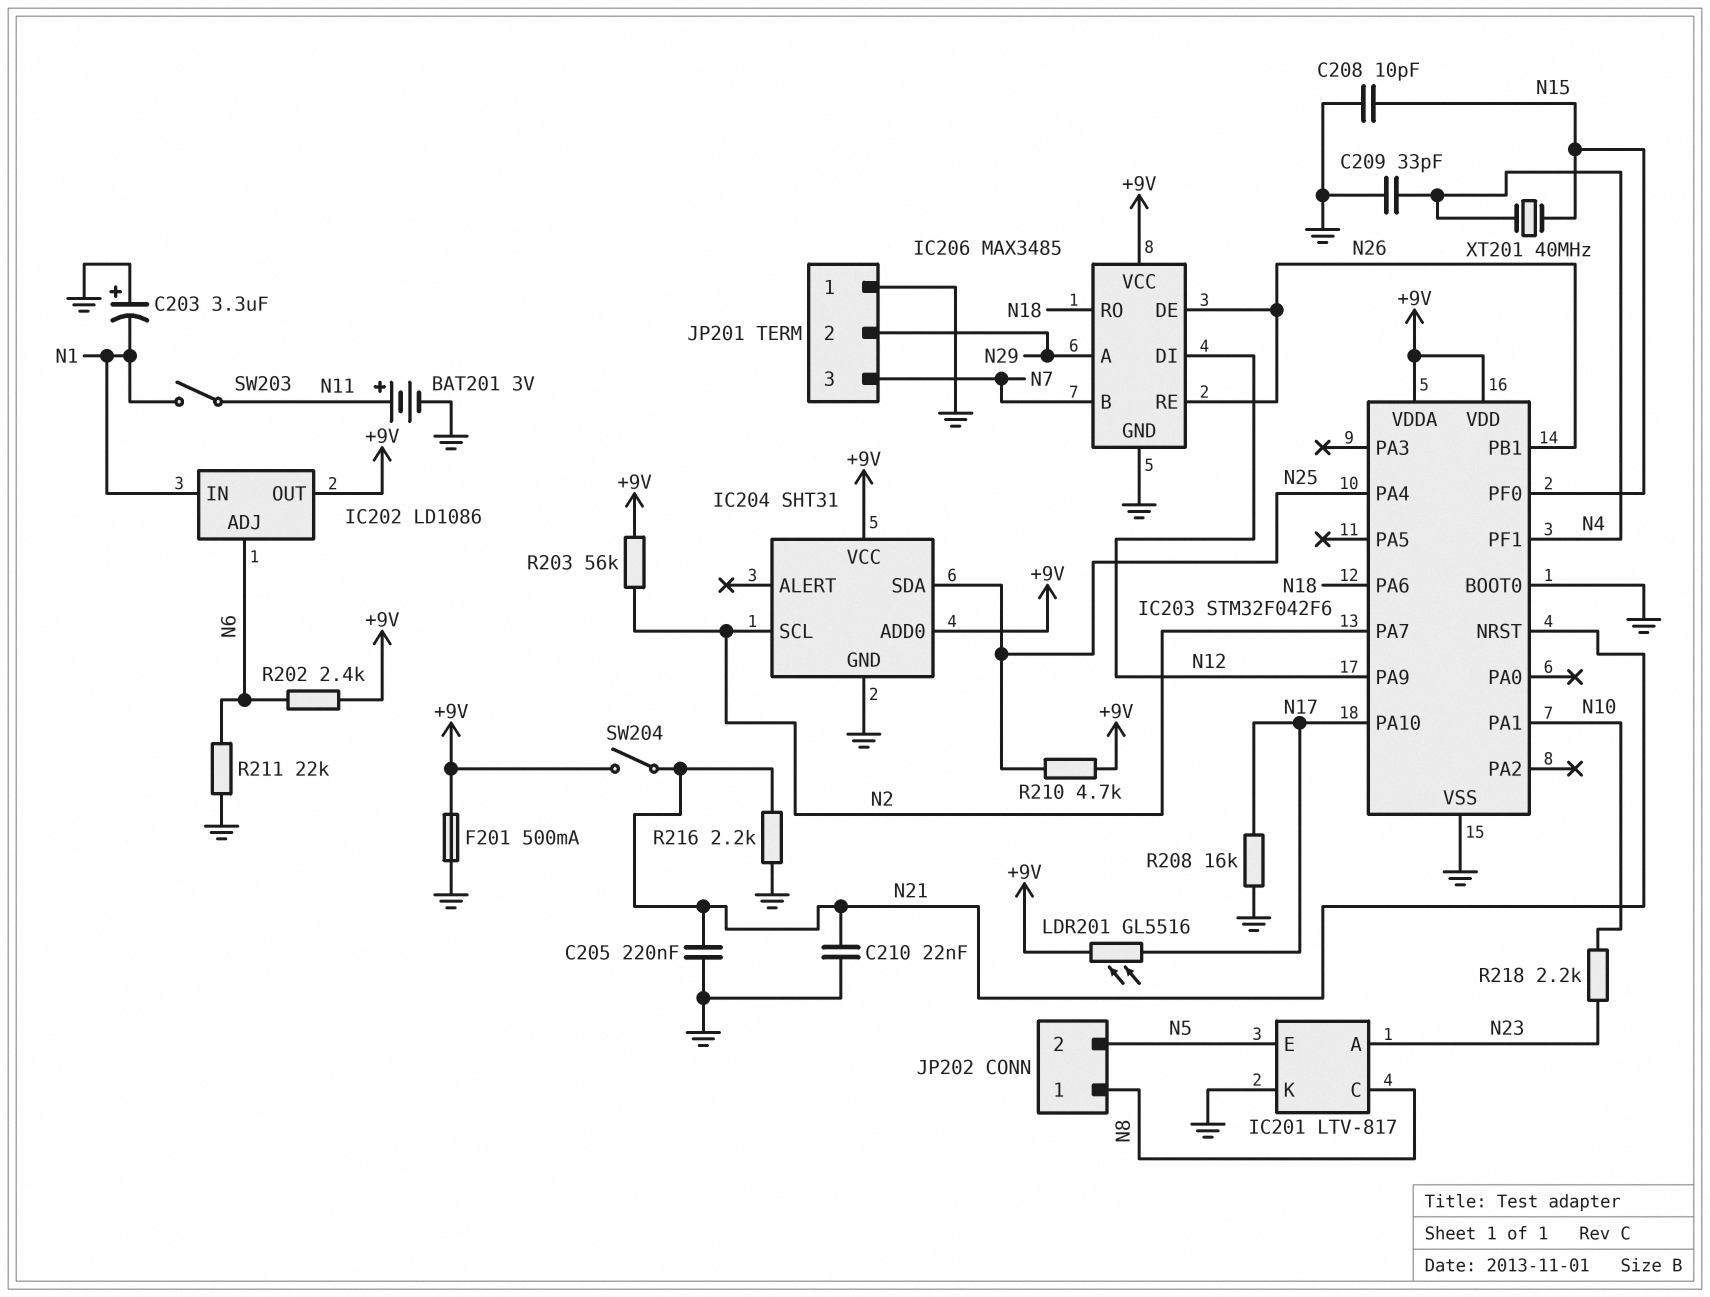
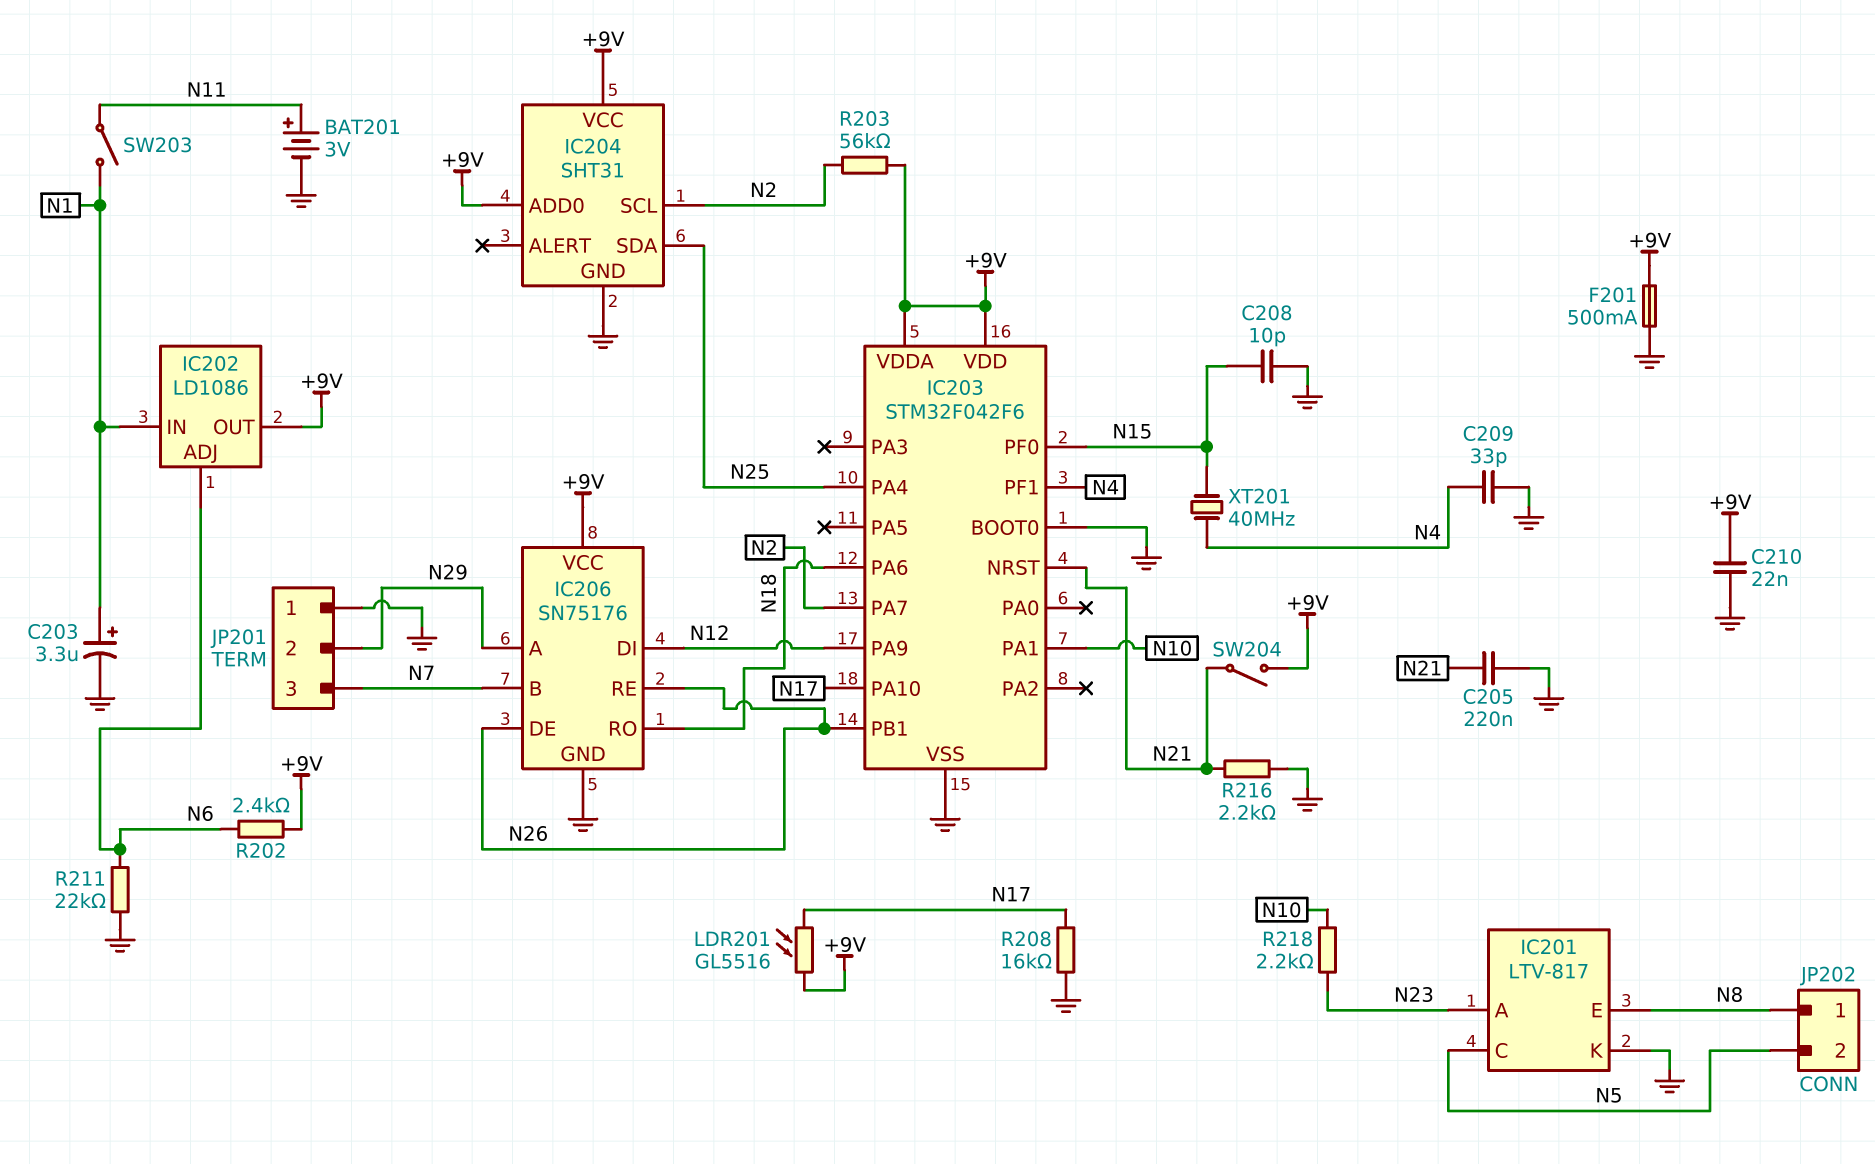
C203: 3.3uF (plus GND, minus N1) -> 3.3uF (plus N1, minus GND)
C210: 22nF (GND, N21) -> 22nF (+9V, GND)
IC201 pin C: N8 -> N5
IC201 pin E: N5 -> N8
IC206: MAX3485 -> SN75176
R210: 4.7k (+9V, N25) -> none

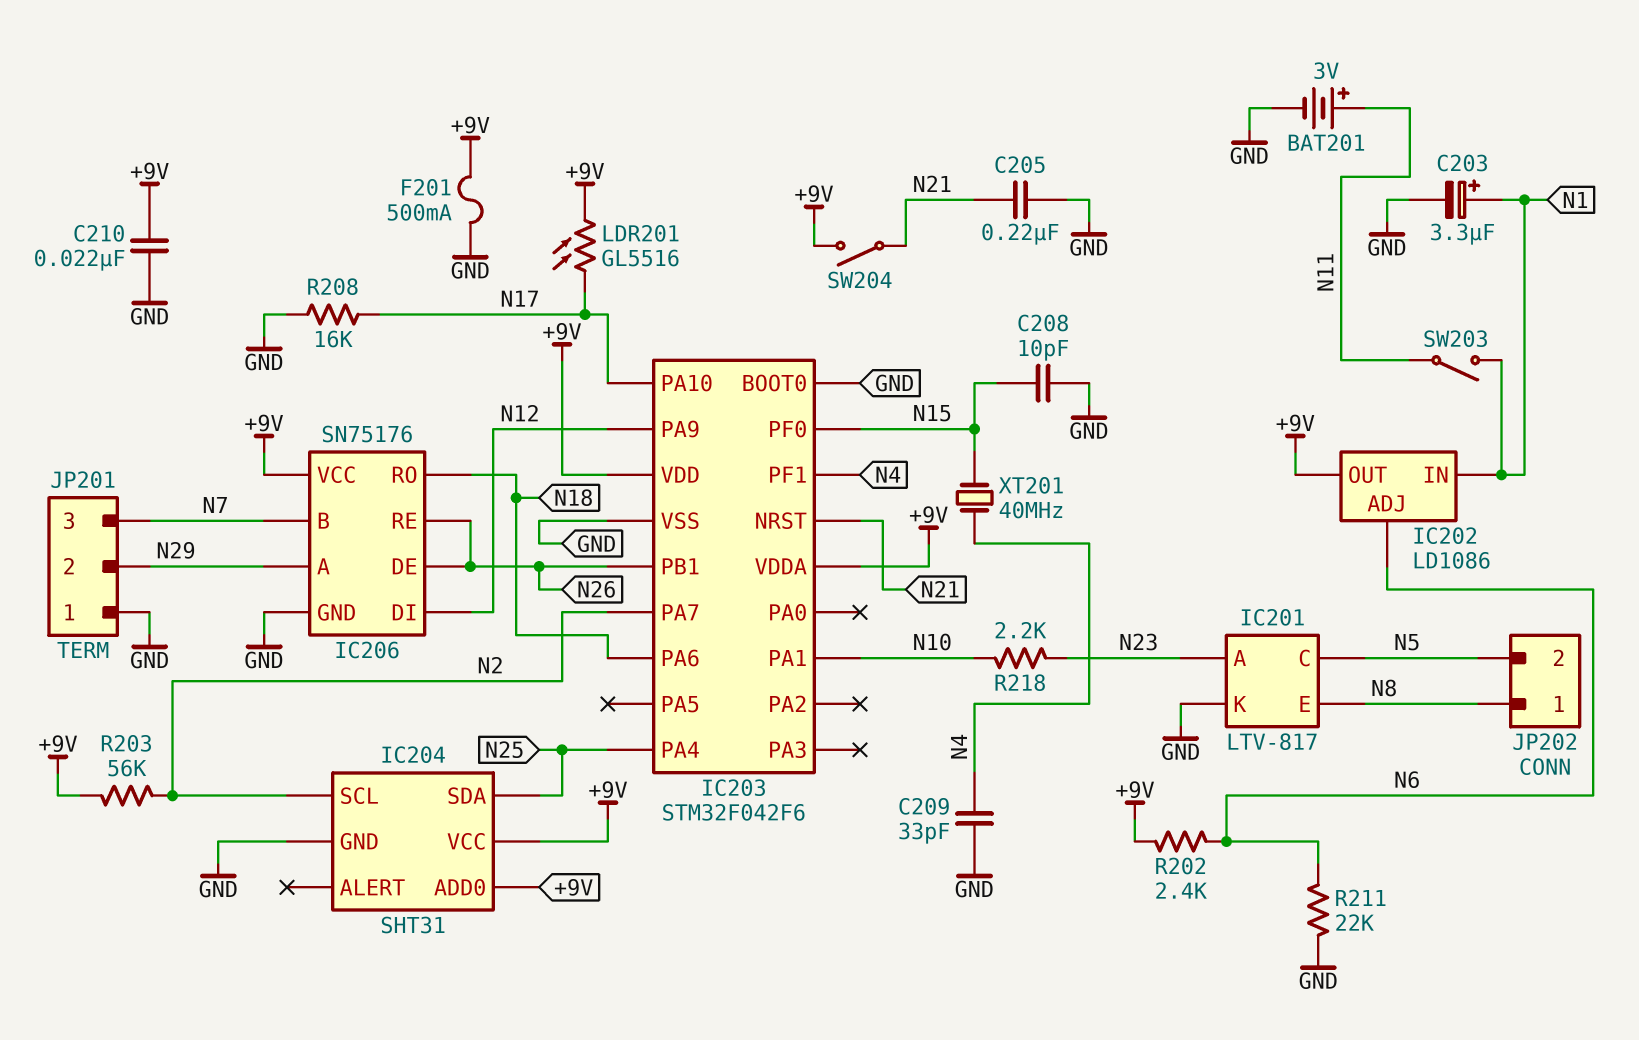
R216: 2.2k (GND, N21) -> none

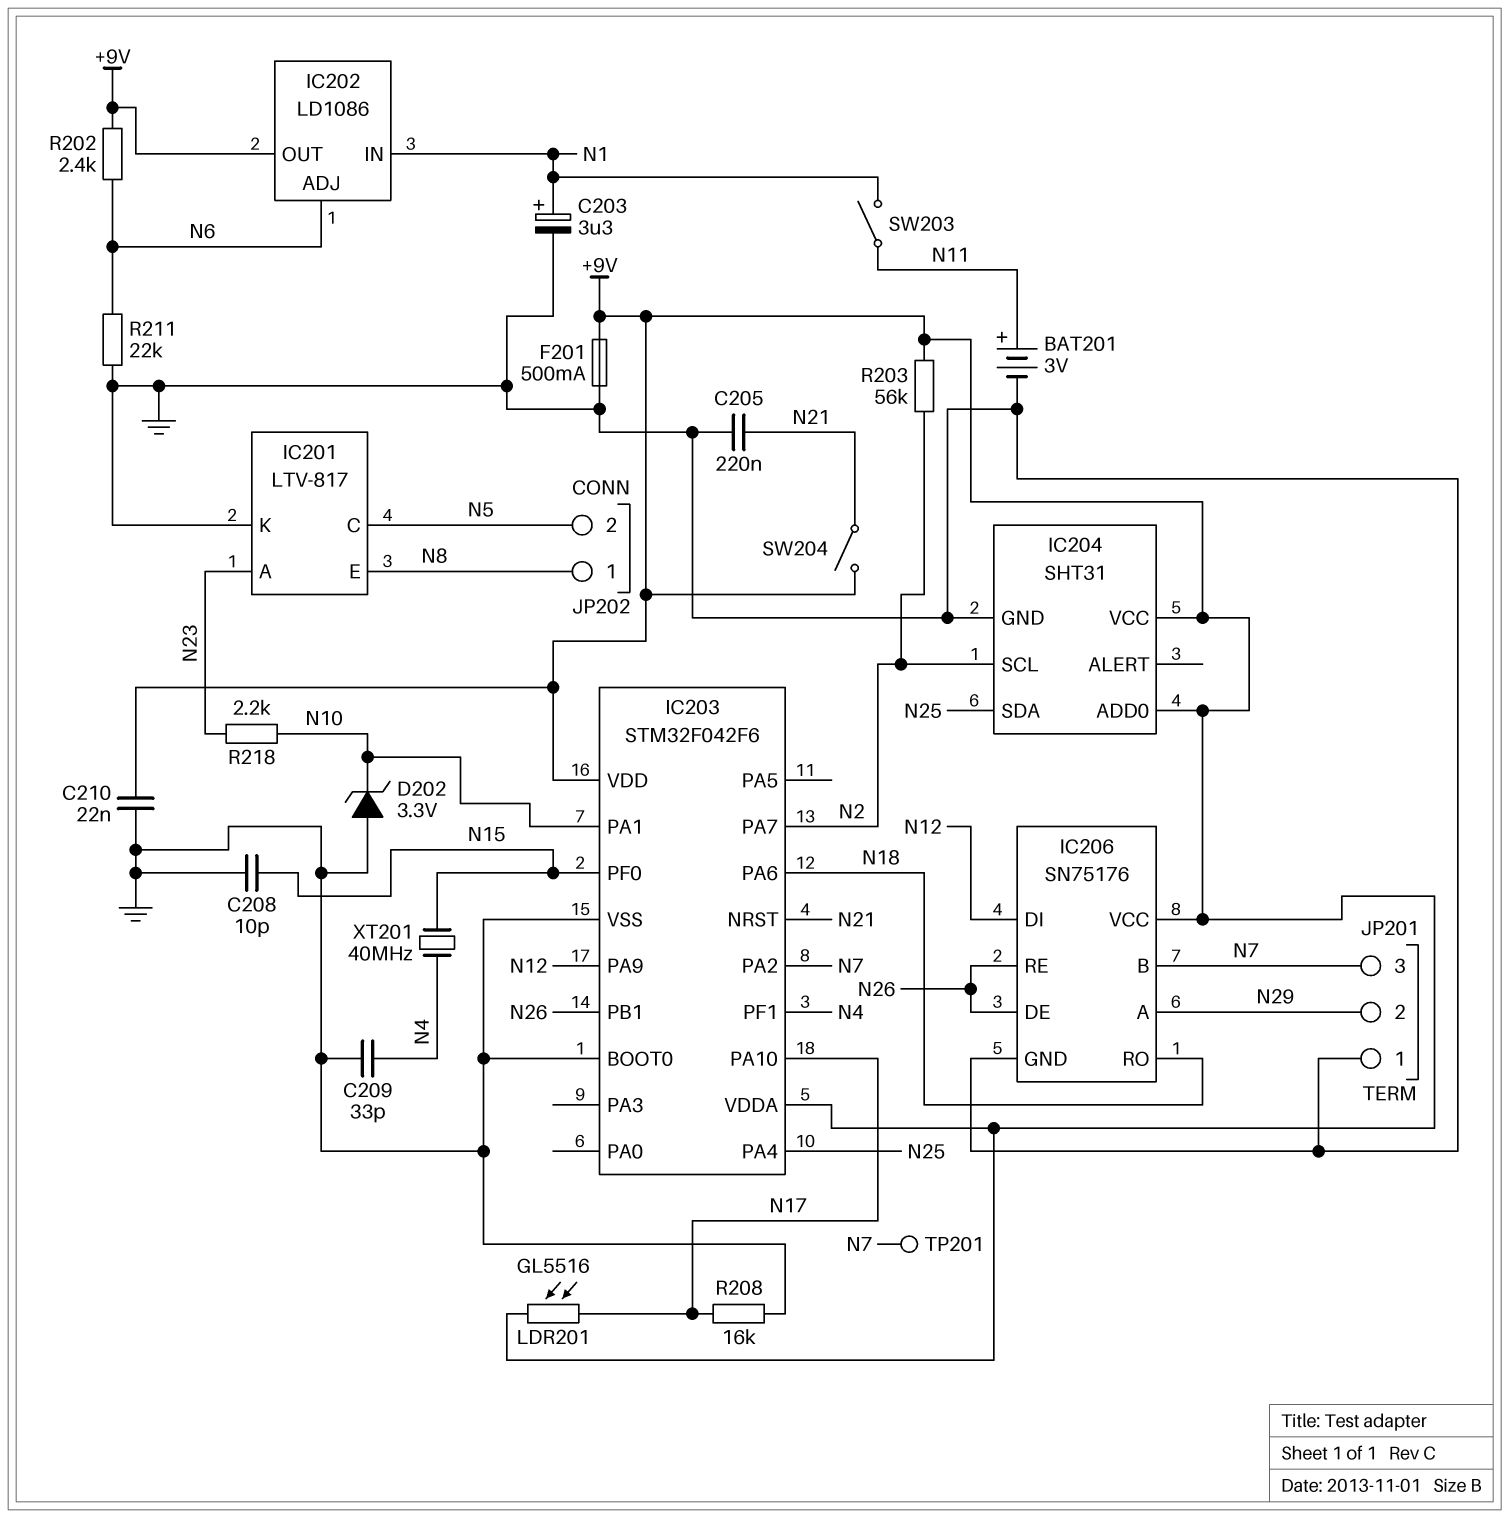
D202: none -> zener 3.3V (A GND, K N10)
IC203 pin PA2: none -> N7
TP201: none -> test point (N7)

